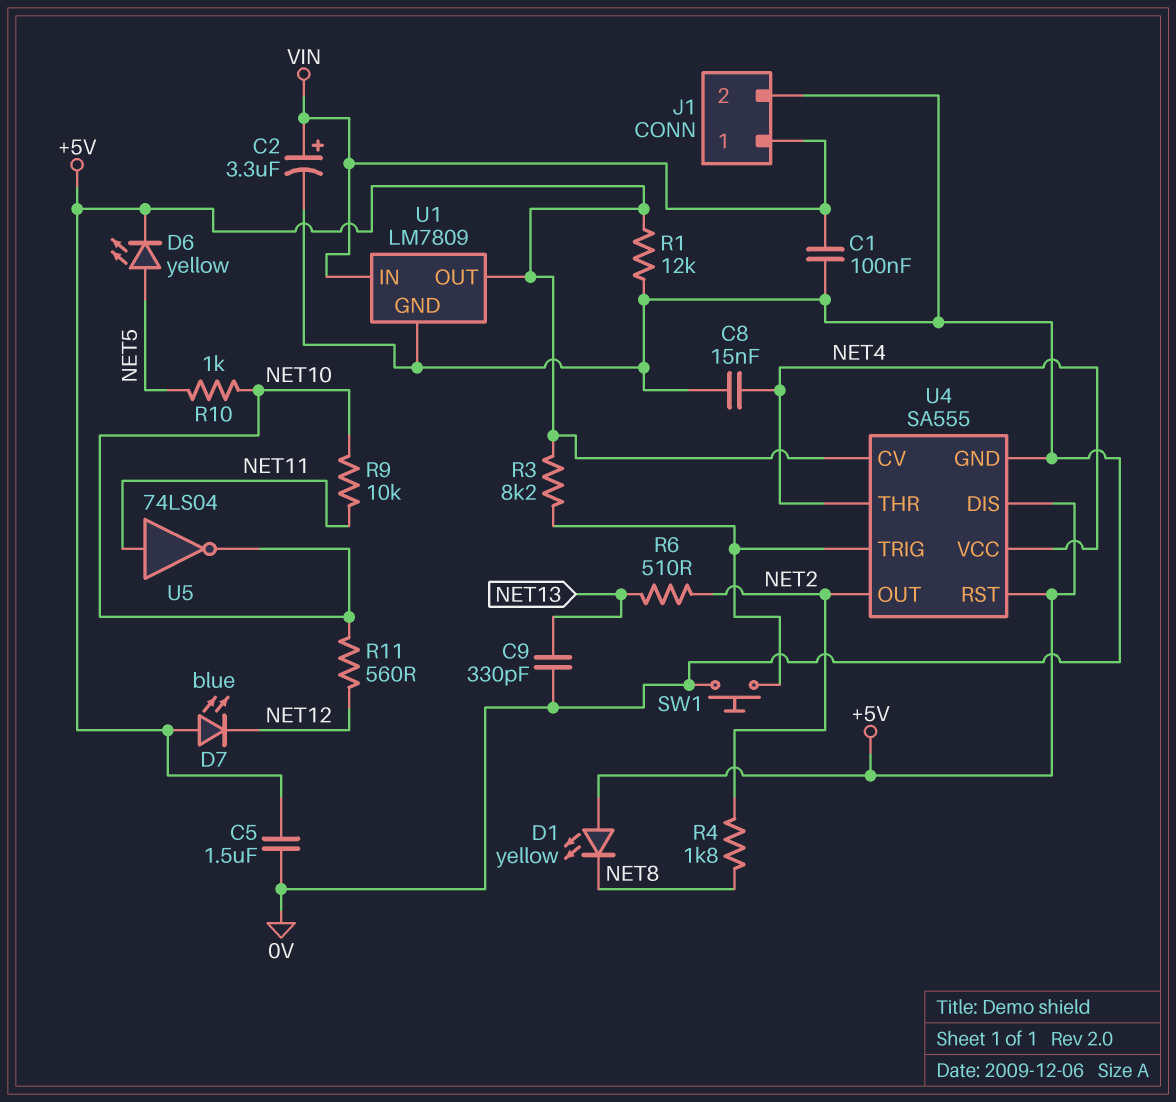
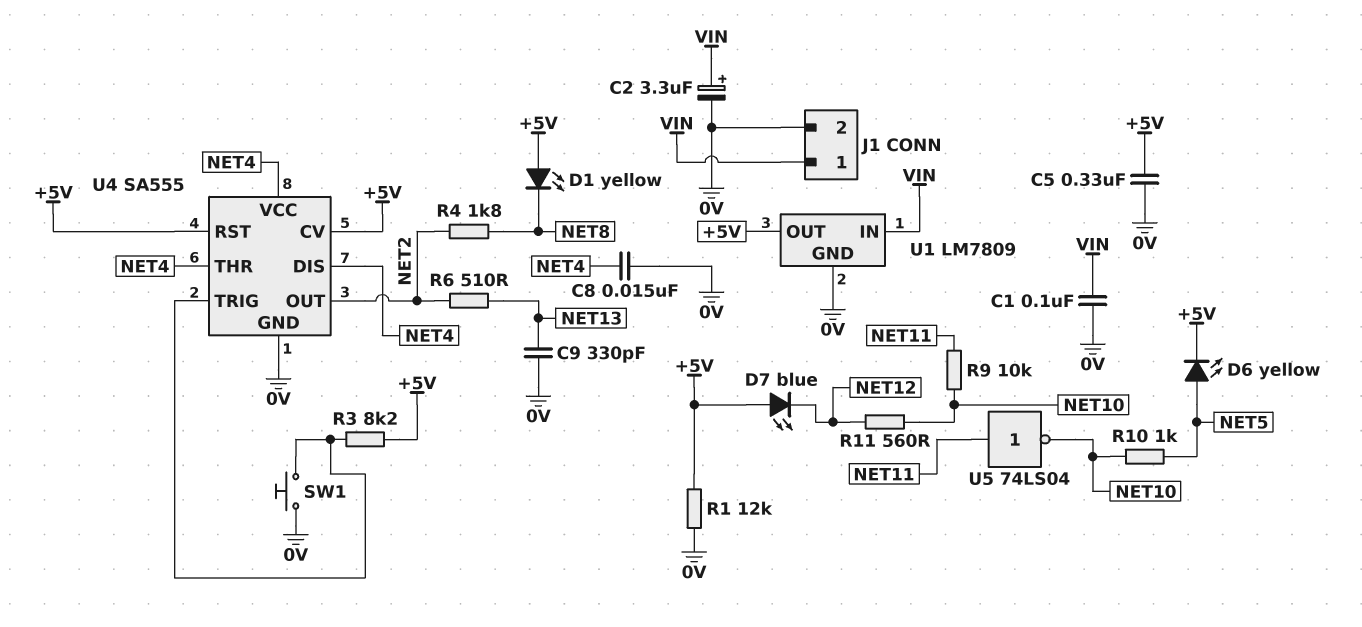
C5: 1.5uF (+5V, 0V) -> 330nF (+5V, 0V)
U4 pin DIS: +5V -> NET4

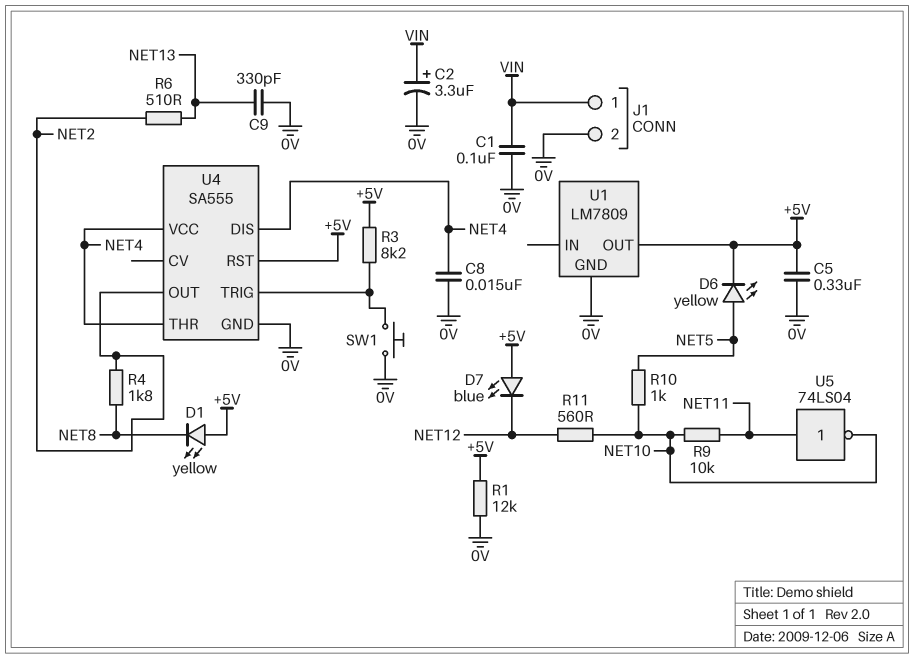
U1 pin IN: VIN -> none
U4 pin CV: +5V -> none

